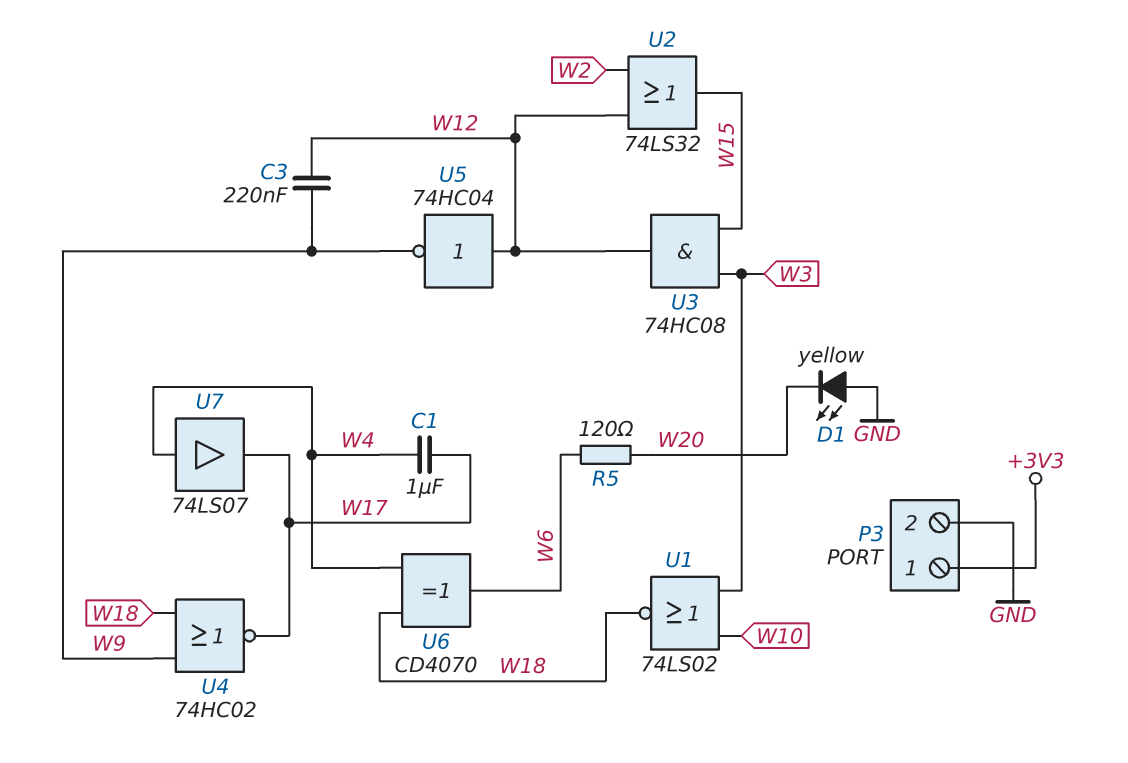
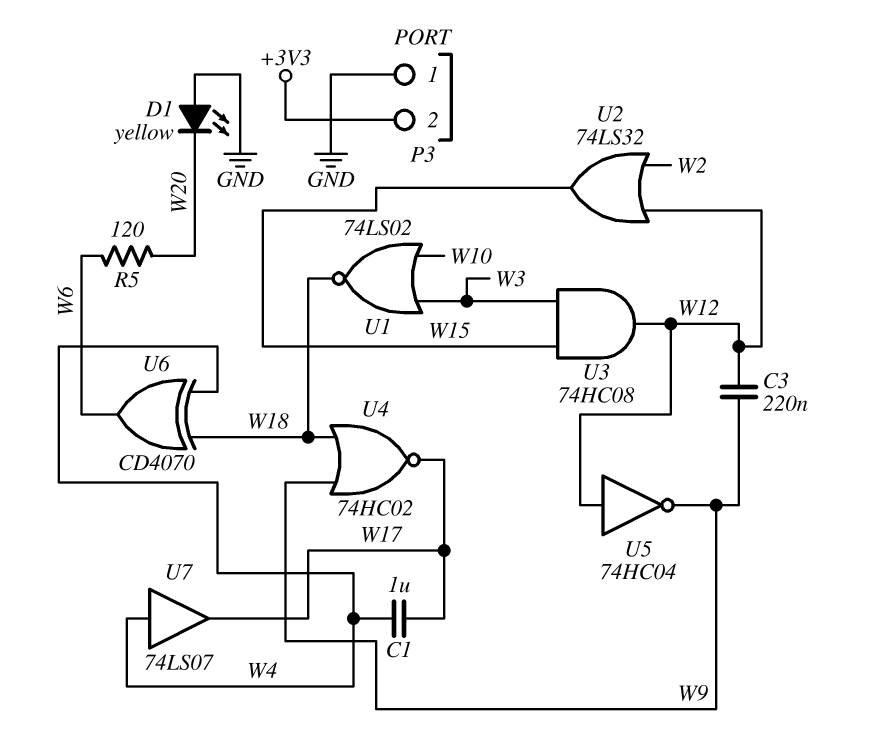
P3 pin 1: +3V3 -> GND
P3 pin 2: GND -> +3V3

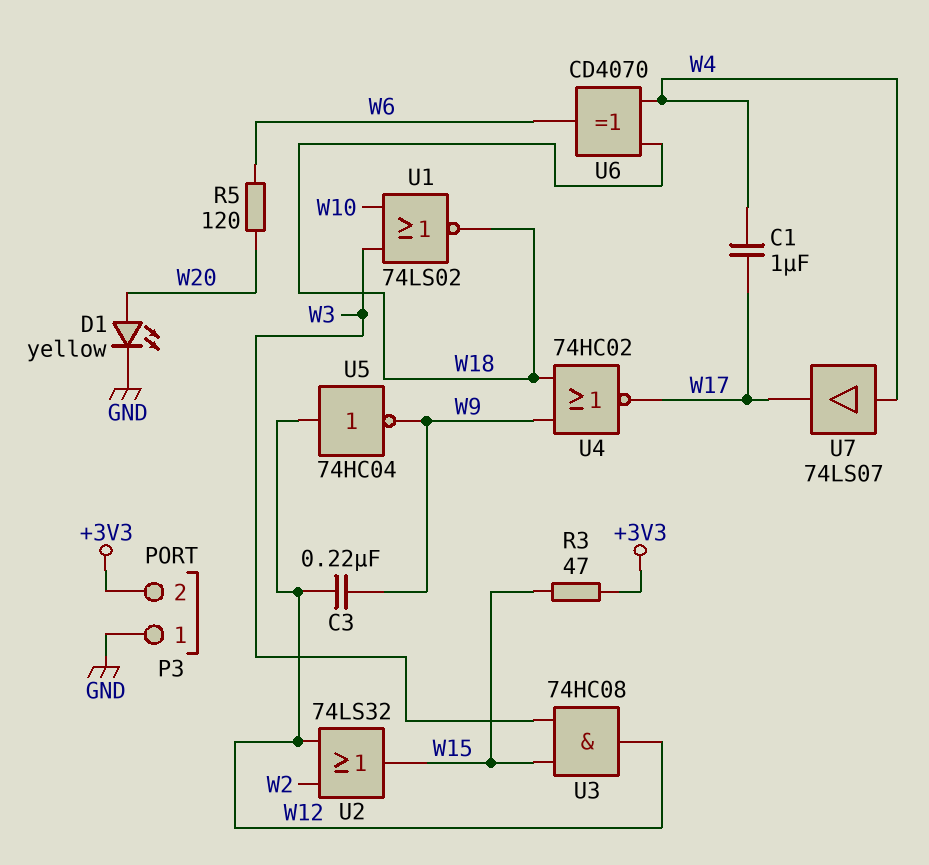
D1: LED yellow (A GND, K W20) -> LED yellow (A W20, K GND)
R3: none -> 47 (+3V3, W15)

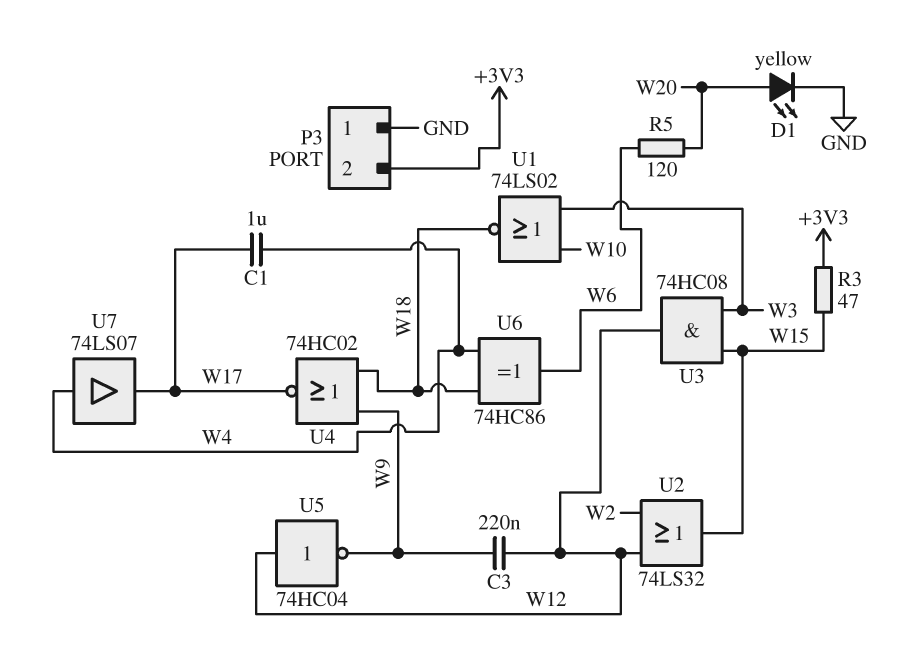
U6: XOR CD4070 (in W4, in W18, out W6) -> XOR 74HC86 (in W4, in W18, out W6)

